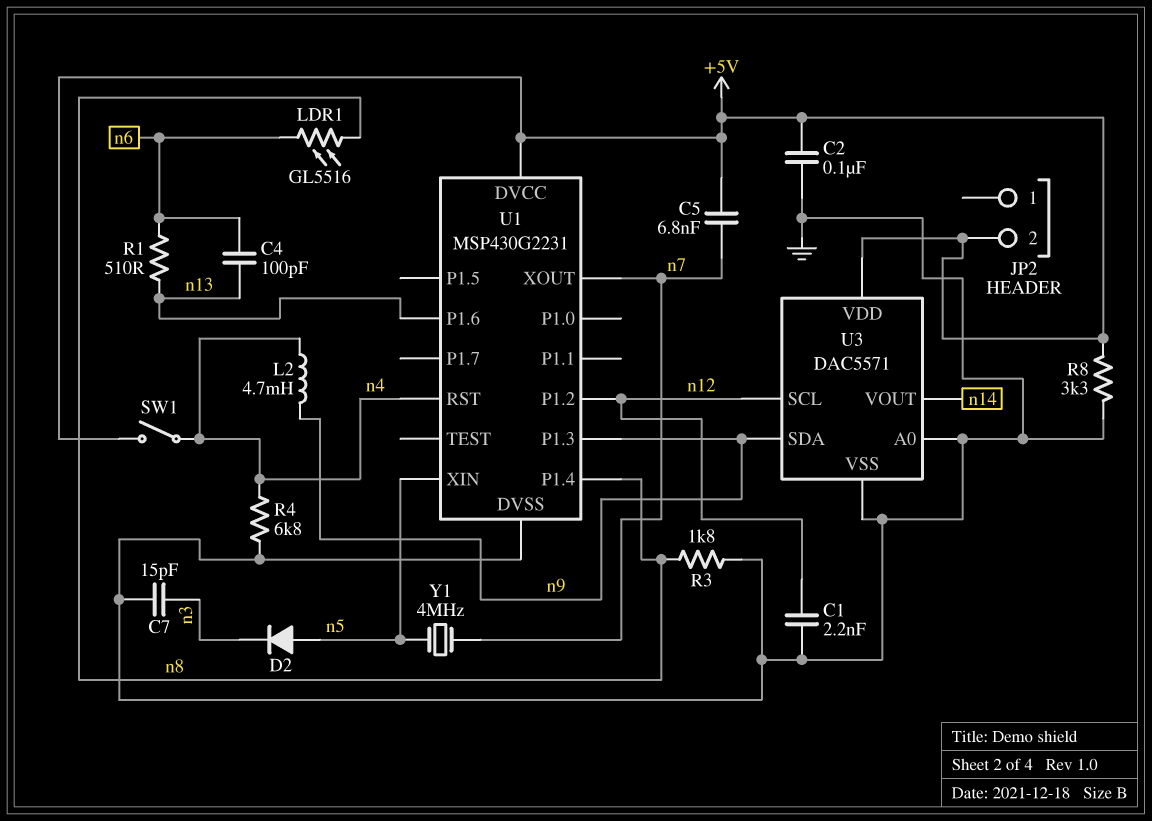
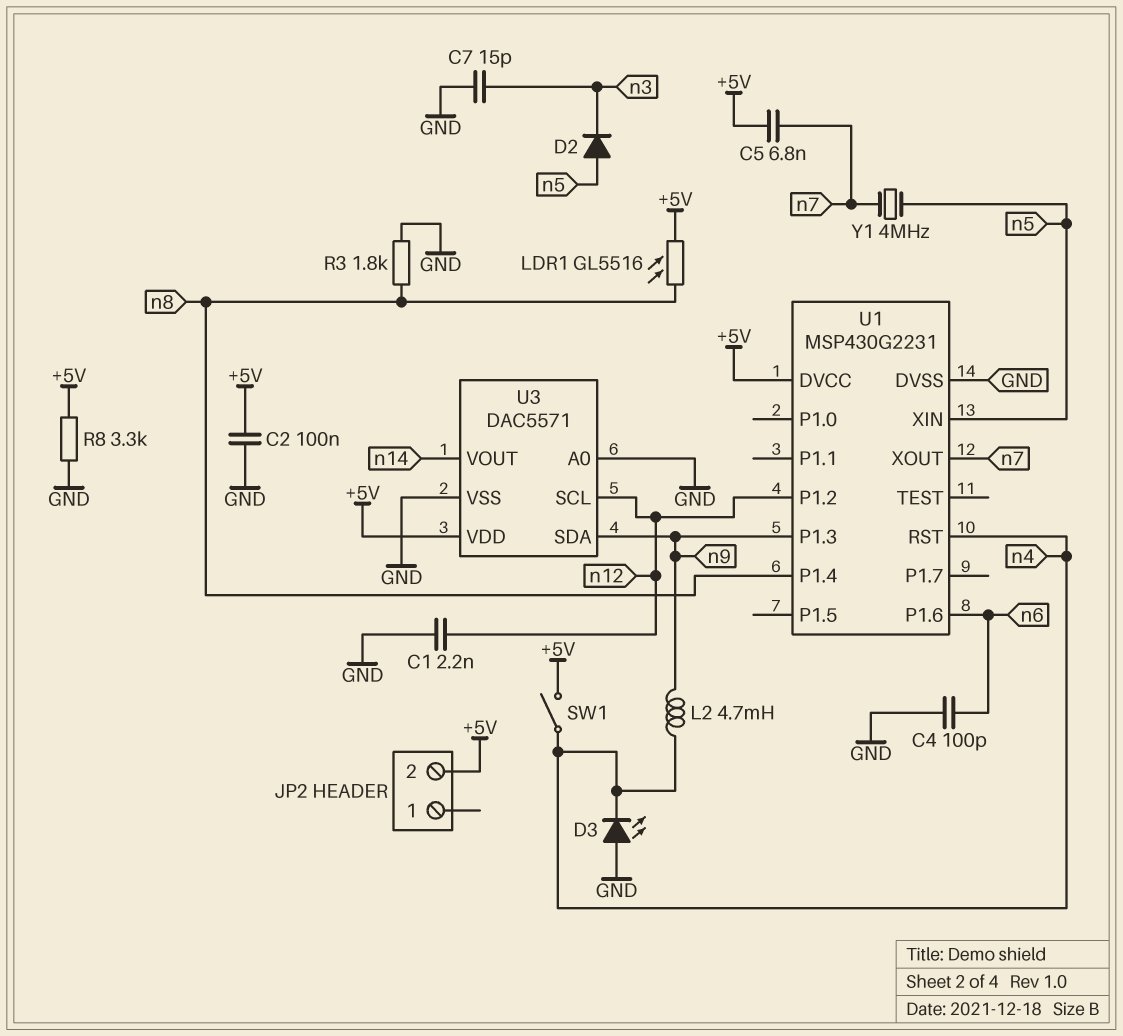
C4: 100pF (n6, n13) -> 100pF (GND, n6)
D3: none -> LED (A GND, K n4)
LDR1: GL5516 (n6, n8) -> GL5516 (+5V, n8)
R1: 510 (n6, n13) -> none
R4: 6.8k (GND, n4) -> none
U1 pin P1.6: n13 -> n6

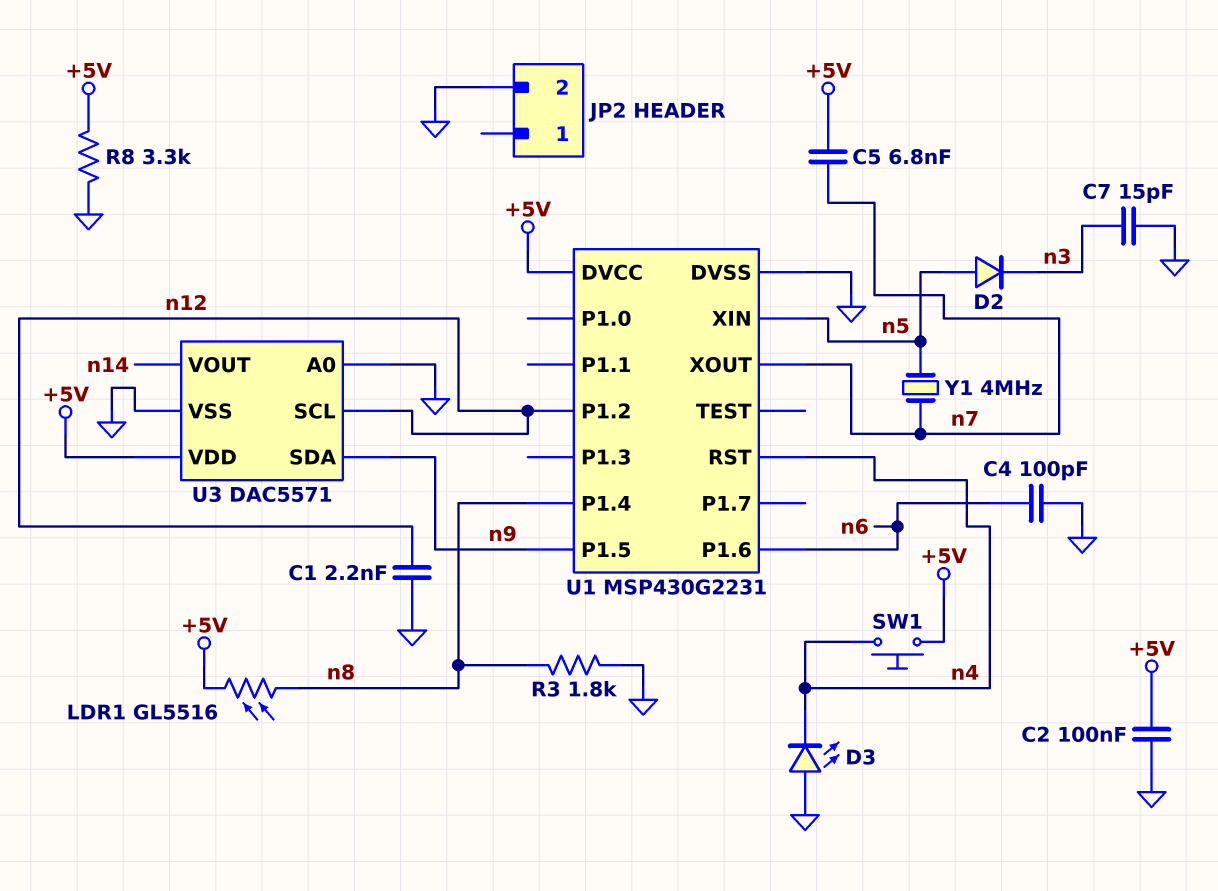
JP2 pin 2: +5V -> GND
L2: 4.7mH (n4, n9) -> none
SW1: switch (+5V, n4) -> button (+5V, n4)
U1 pin P1.3: n9 -> none
U1 pin P1.5: none -> n9

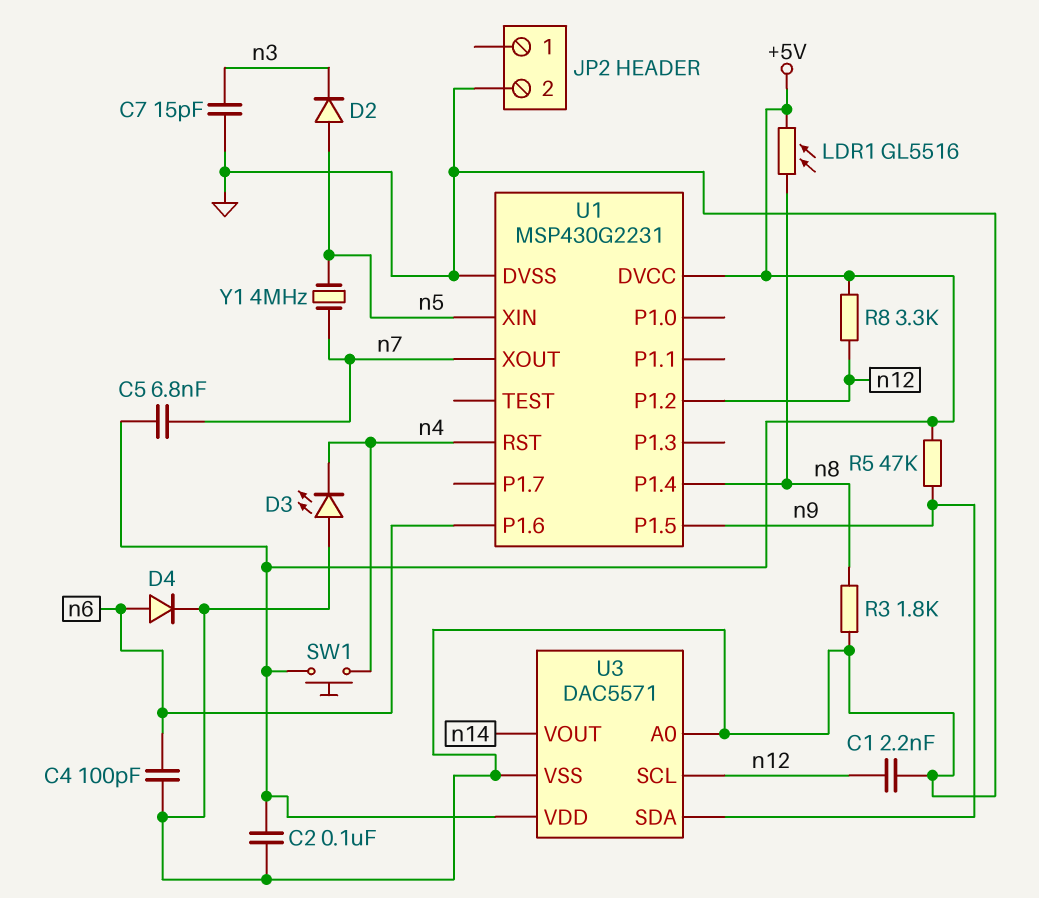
D4: none -> diode (A n6, K GND)
R5: none -> 47k (+5V, n9)
R8: 3.3k (+5V, GND) -> 3.3k (+5V, n12)

